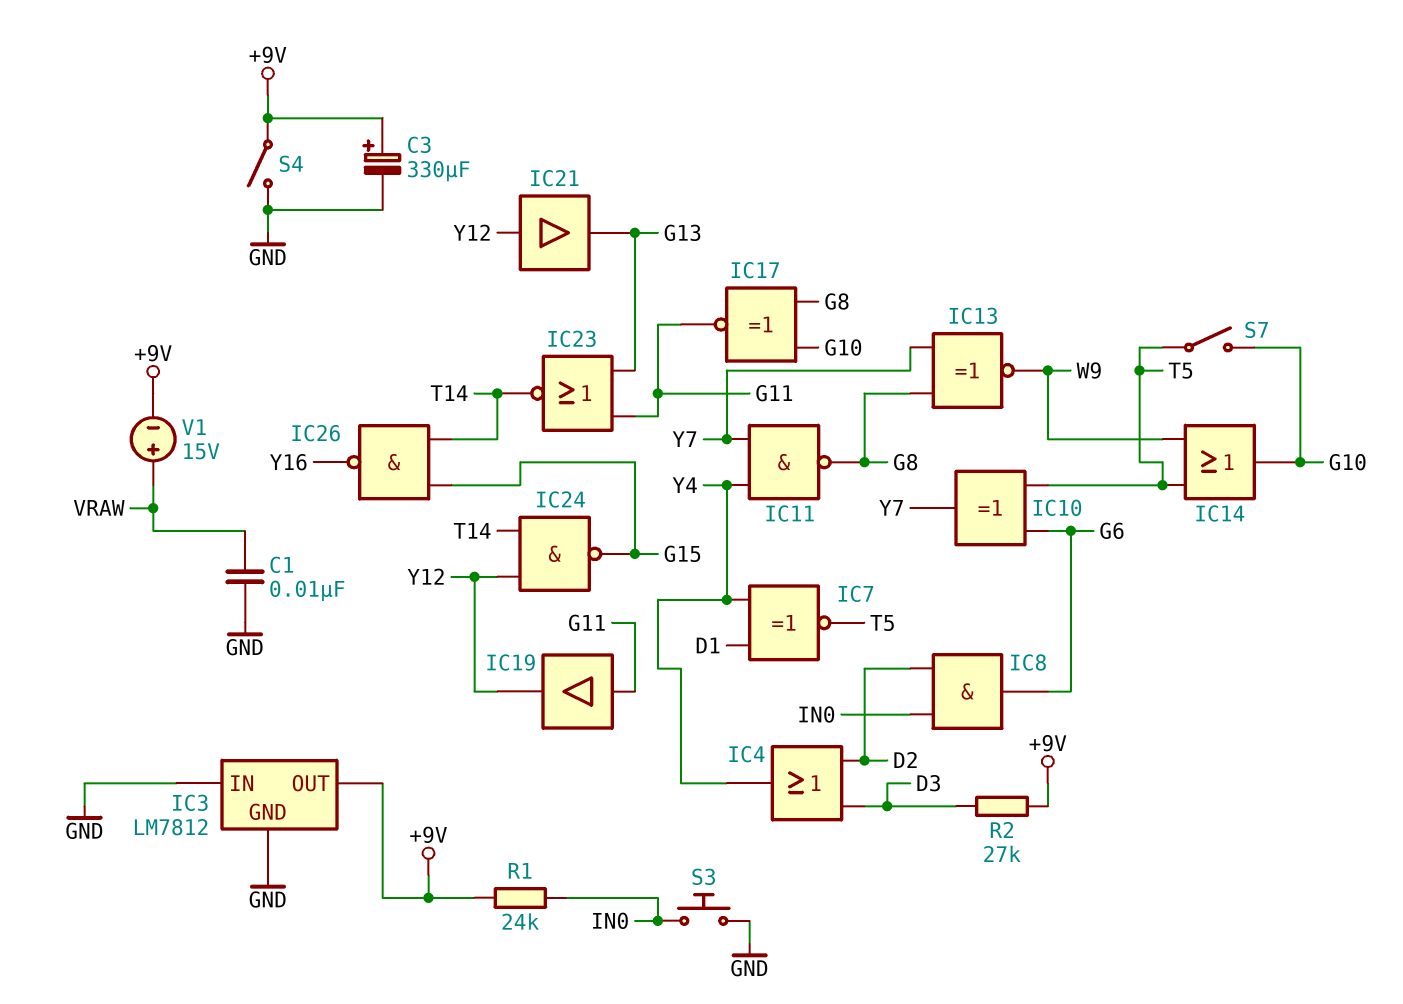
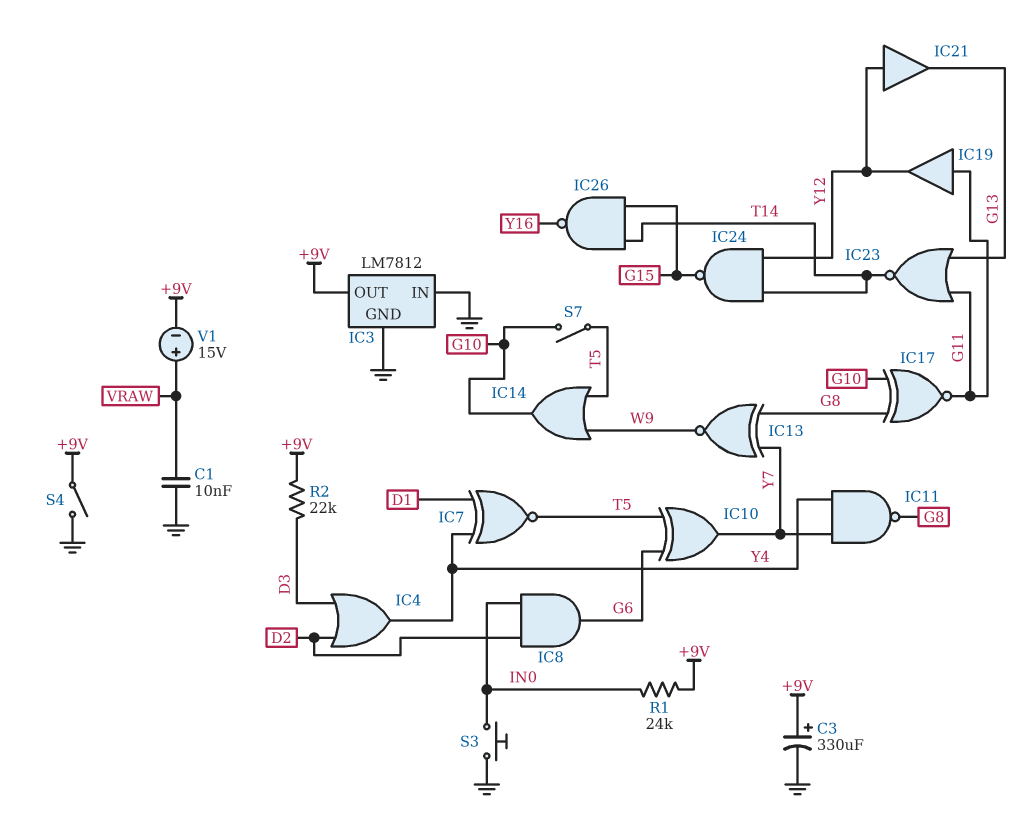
R2: 27k (+9V, D3) -> 22k (+9V, D3)

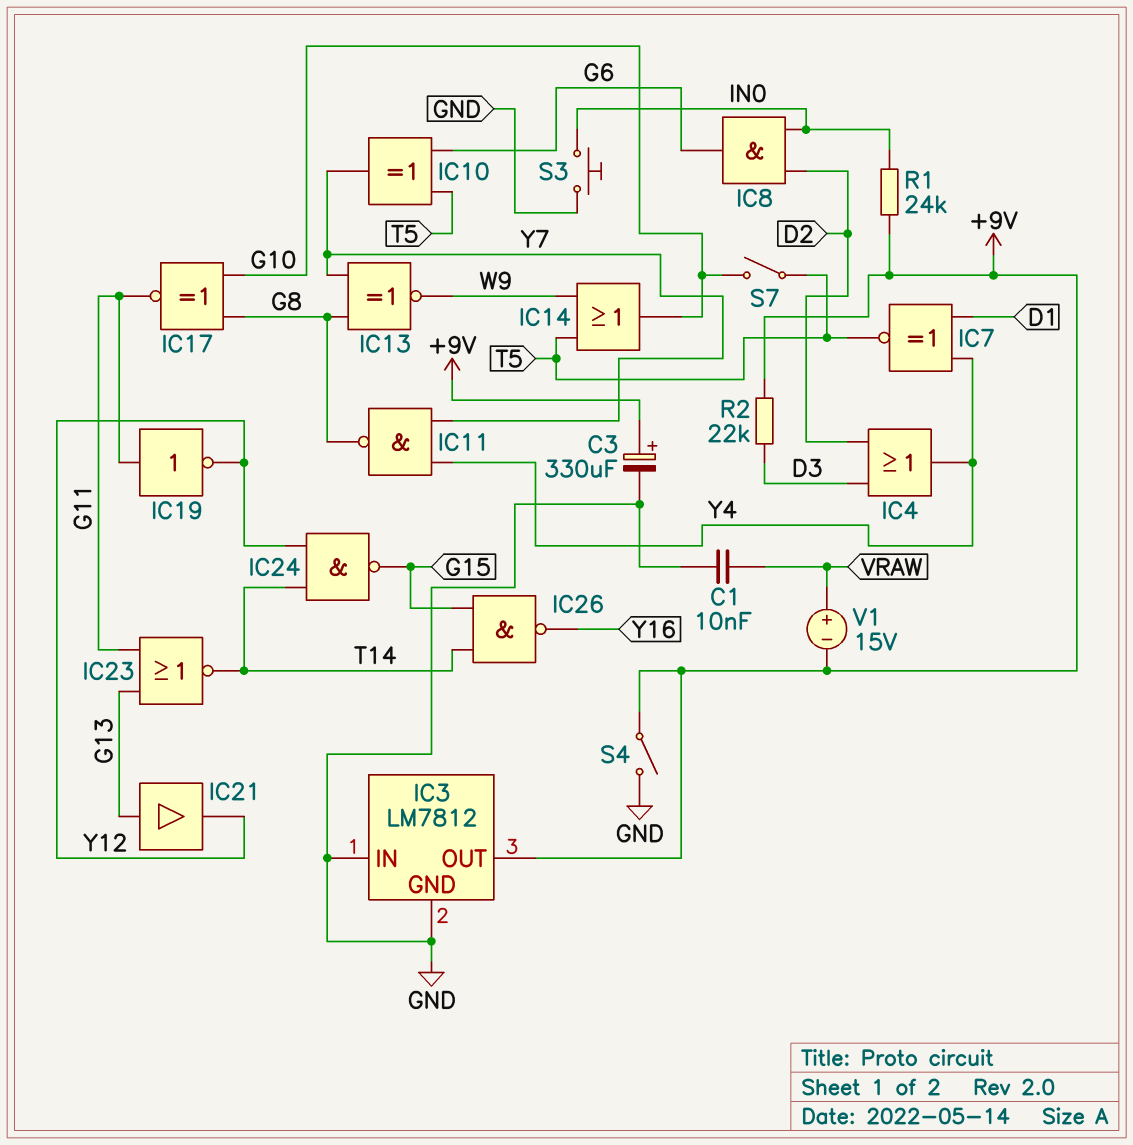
IC19: buffer (in G11, out Y12) -> NOT (in G11, out Y12)
IC21: buffer (in Y12, out G13) -> buffer (in G13, out Y12)

